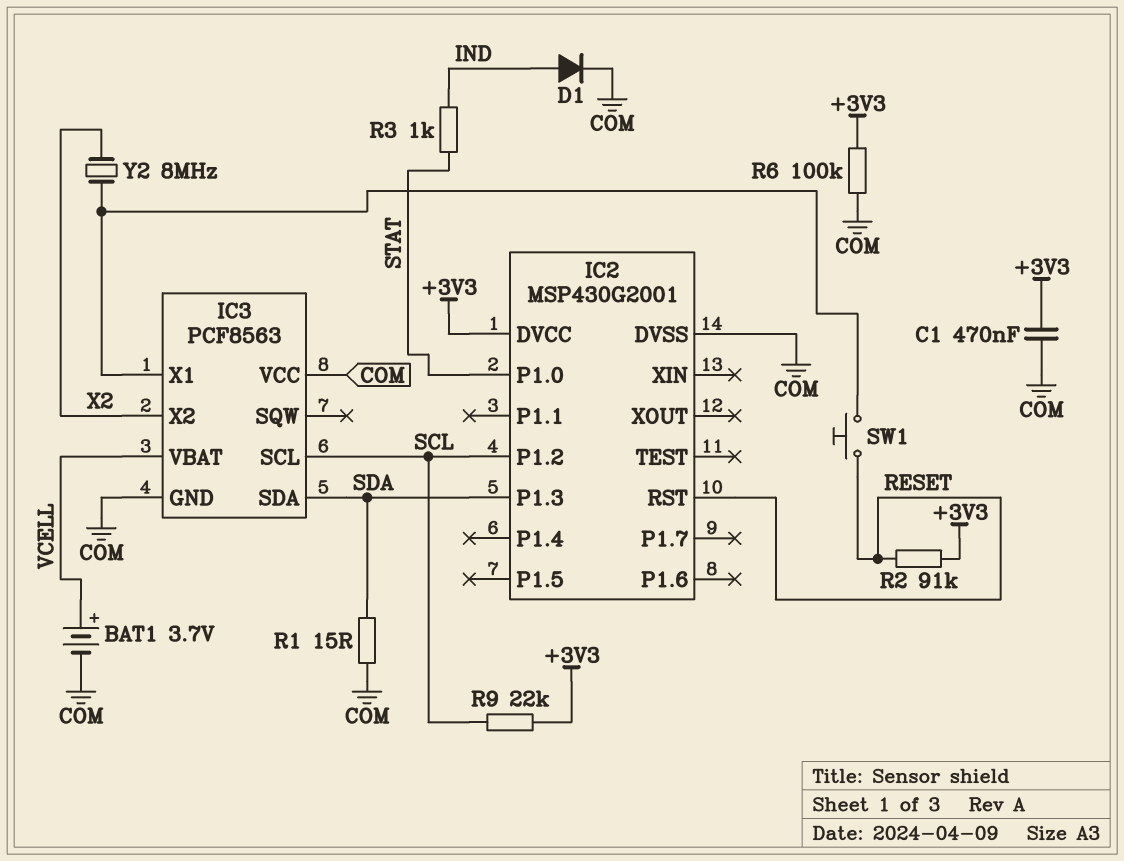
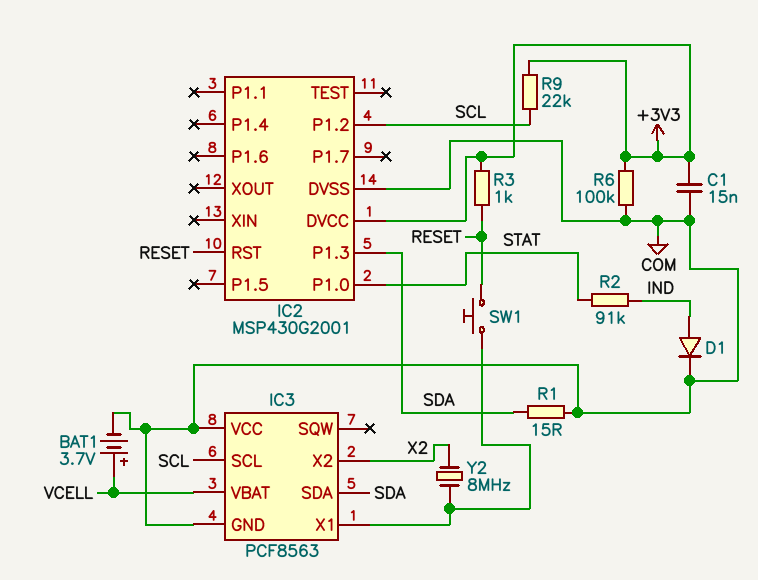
C1: 470nF (+3V3, COM) -> 15nF (+3V3, COM)
R2: 91k (+3V3, RESET) -> 91k (IND, STAT)
R3: 1k (IND, STAT) -> 1k (+3V3, RESET)

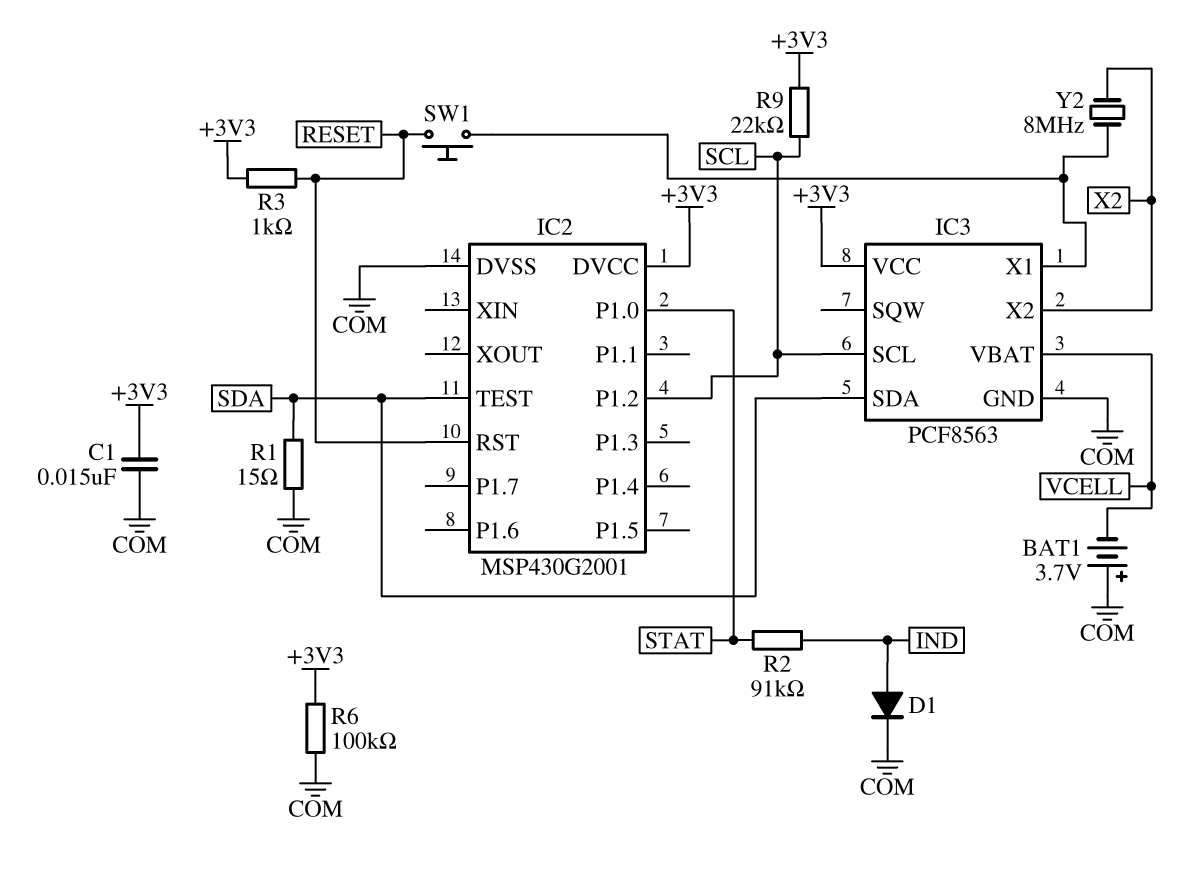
BAT1: 3.7V (plus VCELL, minus COM) -> 3.7V (plus COM, minus VCELL)
IC2 pin P1.3: SDA -> none
IC2 pin TEST: none -> SDA
IC3 pin VCC: COM -> +3V3

